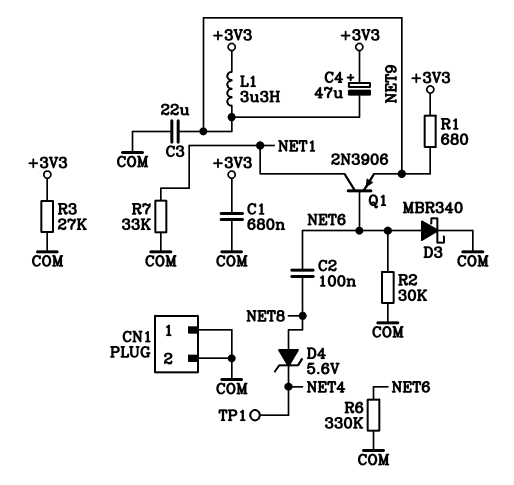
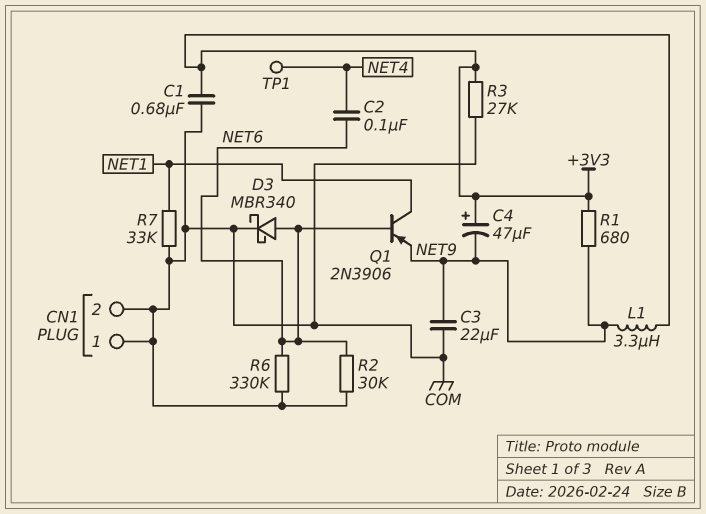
C2: 100nF (NET6, NET8) -> 100nF (NET4, NET6)
D4: zener 5.6V (A NET8, K NET4) -> none

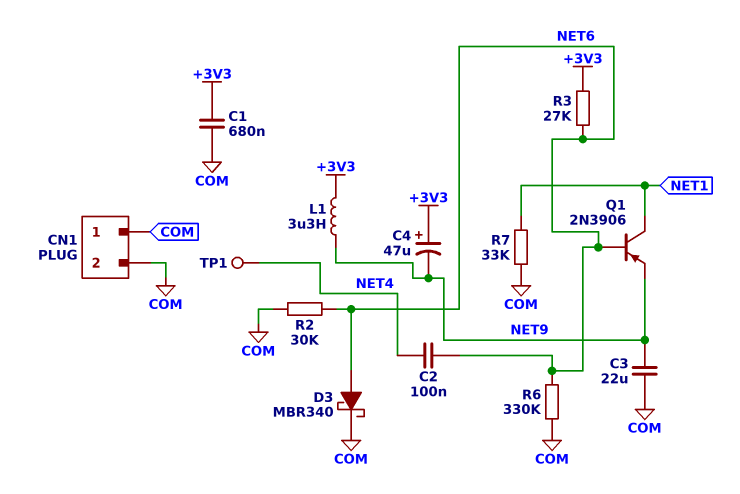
R1: 680 (+3V3, NET9) -> none
R3: 27k (+3V3, COM) -> 27k (+3V3, NET6)

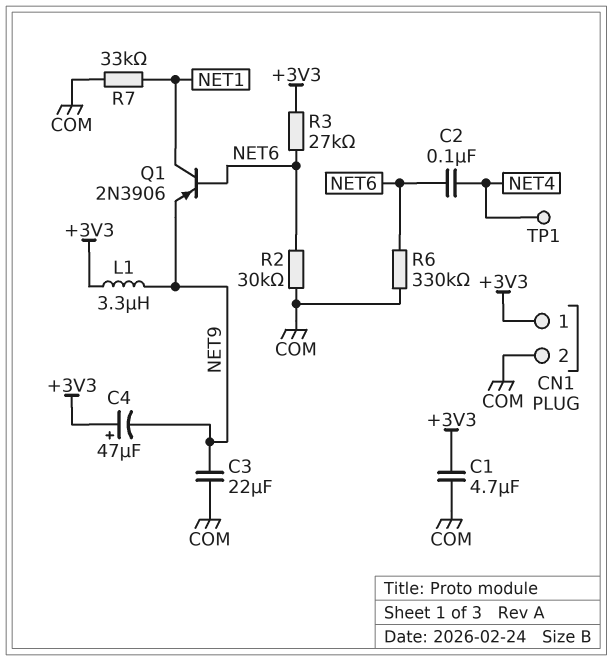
C1: 680nF (+3V3, COM) -> 4.7uF (+3V3, COM)
CN1 pin 1: COM -> +3V3
D3: schottky MBR340 (A NET6, K COM) -> none

